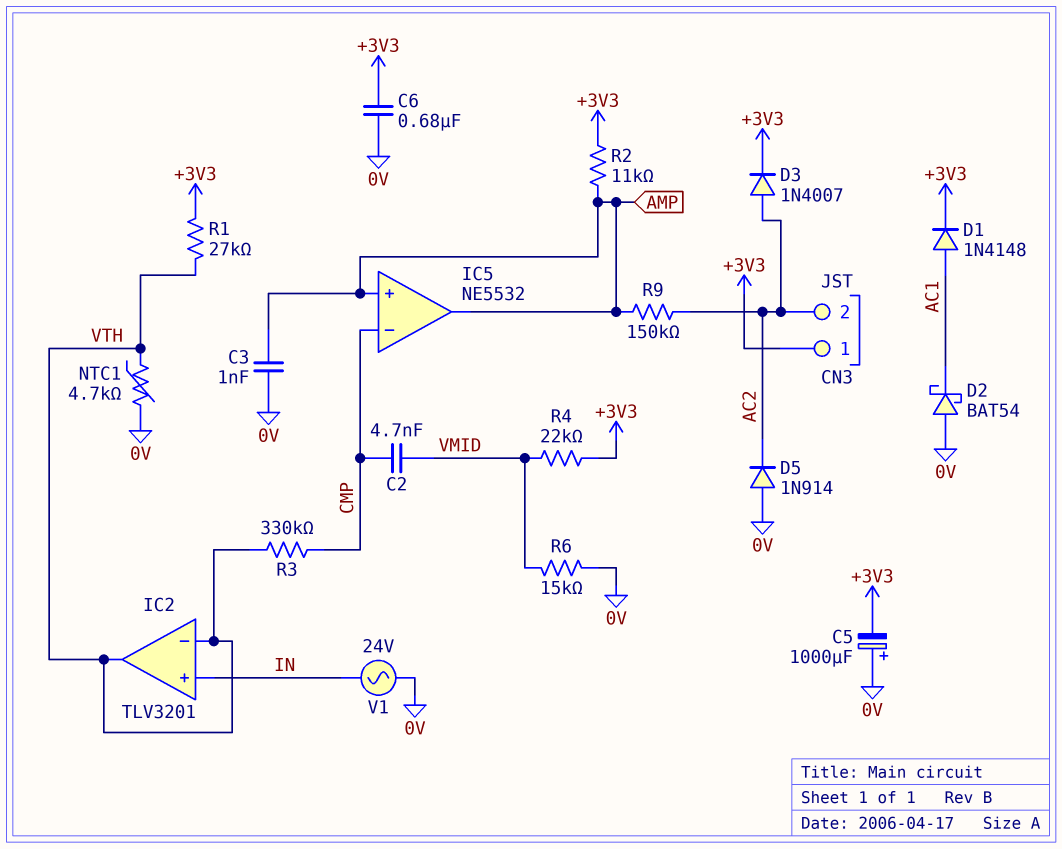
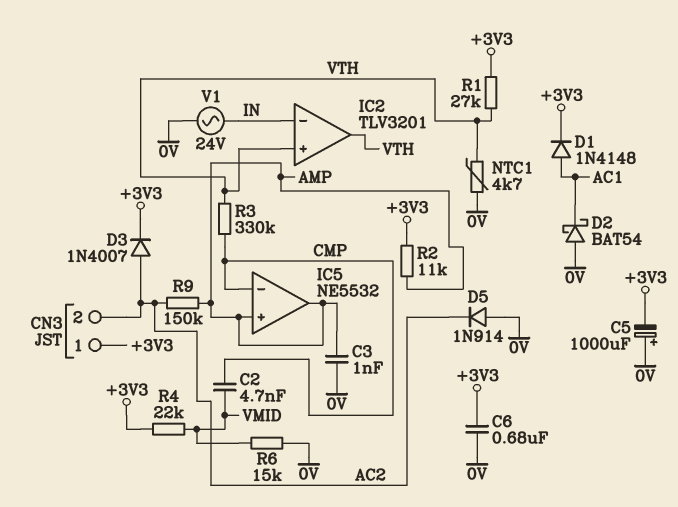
IC2 pin in+: IN -> VTH
IC2 pin in-: VTH -> IN

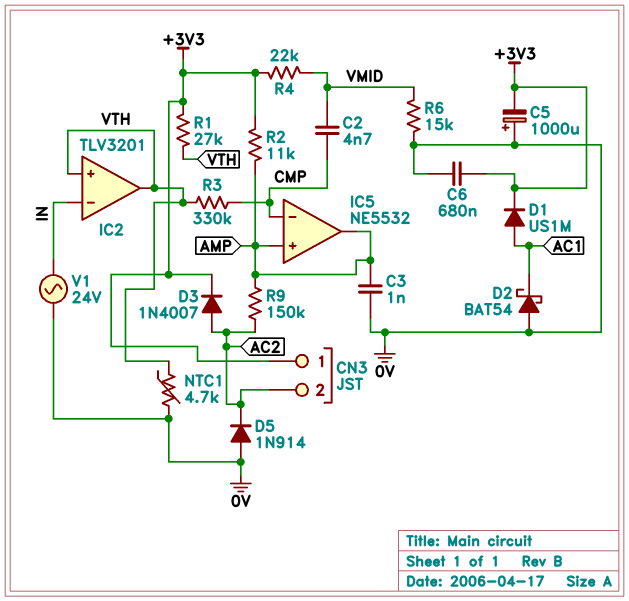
D1: diode 1N4148 (A AC1, K +3V3) -> diode US1M (A AC1, K +3V3)

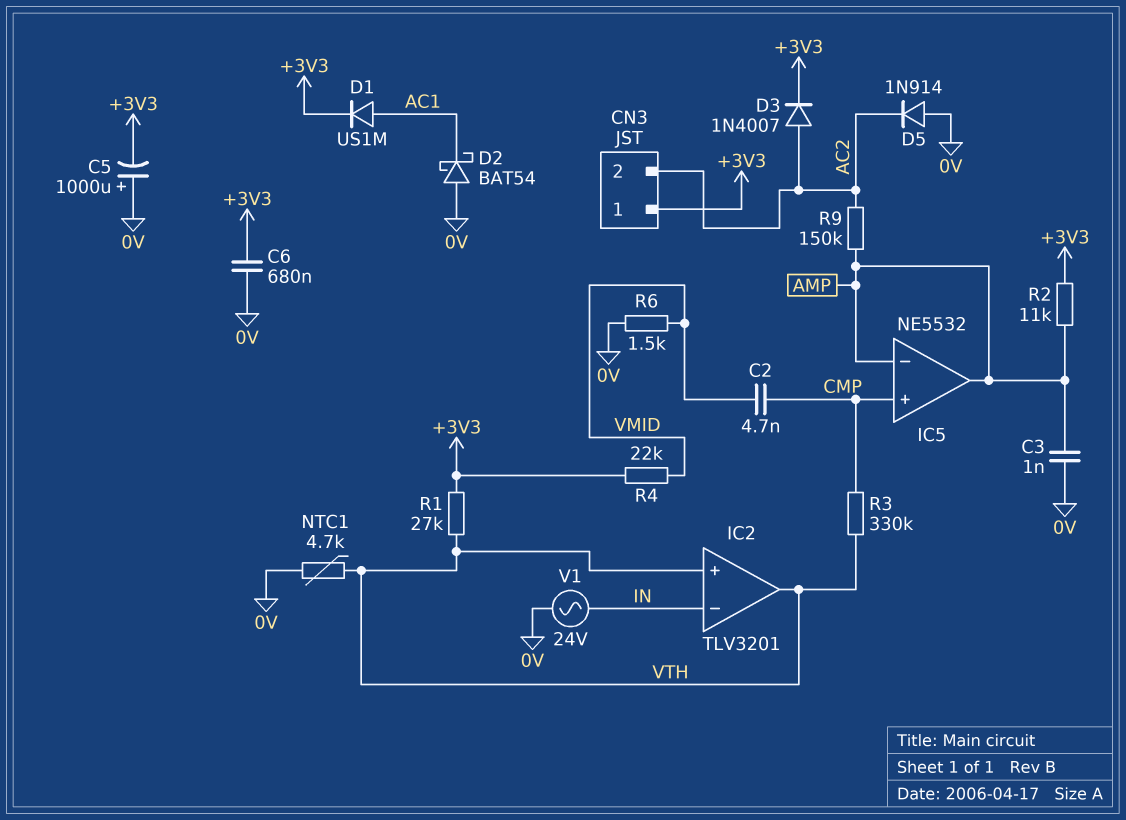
IC5 pin in+: AMP -> CMP
IC5 pin in-: CMP -> AMP
R6: 15k (0V, VMID) -> 1.5k (0V, VMID)

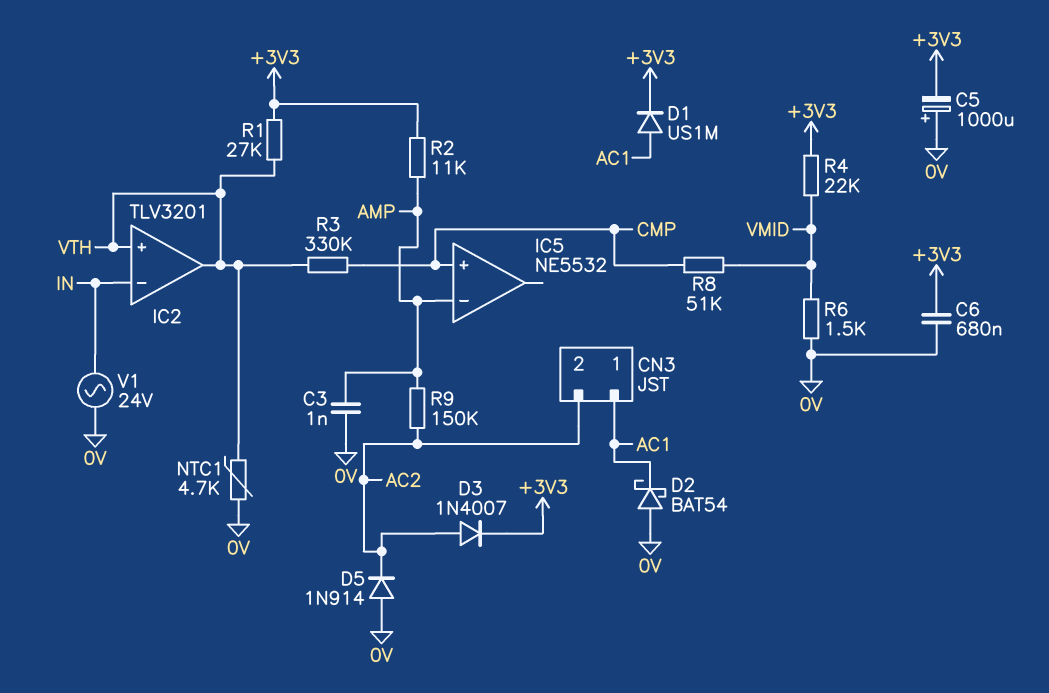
C2: 4.7nF (CMP, VMID) -> none
CN3 pin 1: +3V3 -> AC1
IC5 pin out: AMP -> none
R8: none -> 51k (CMP, VMID)

